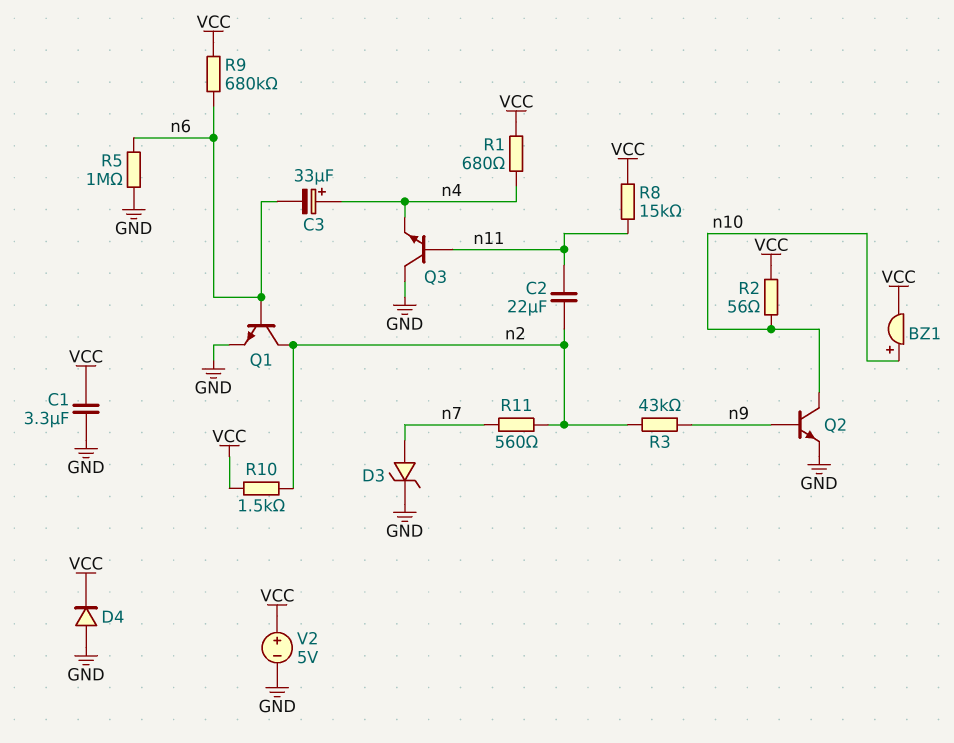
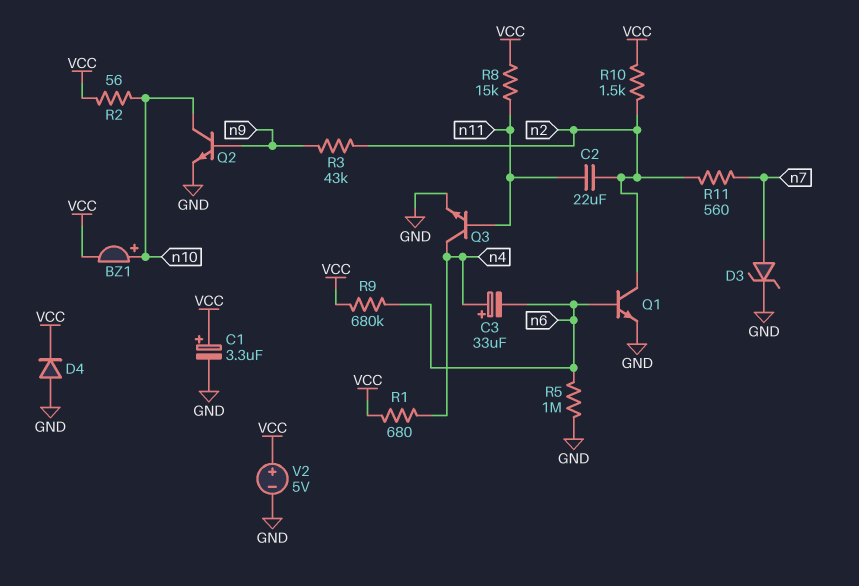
C1: 3.3uF (GND, VCC) -> 3.3uF (plus VCC, minus GND)
Q3: NPN (B n11, C GND, E n4) -> NPN (B n11, C n4, E GND)

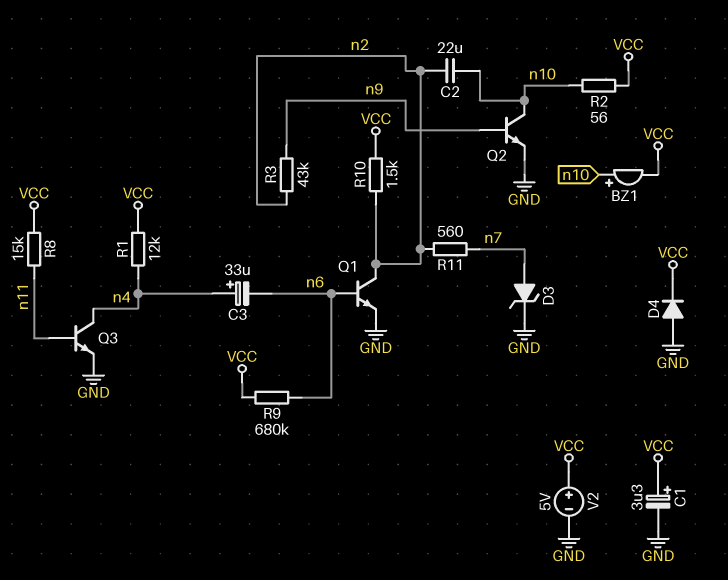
C2: 22uF (n2, n11) -> 22uF (n2, n10)
R1: 680 (VCC, n4) -> 12k (VCC, n4)
R5: 1M (GND, n6) -> none

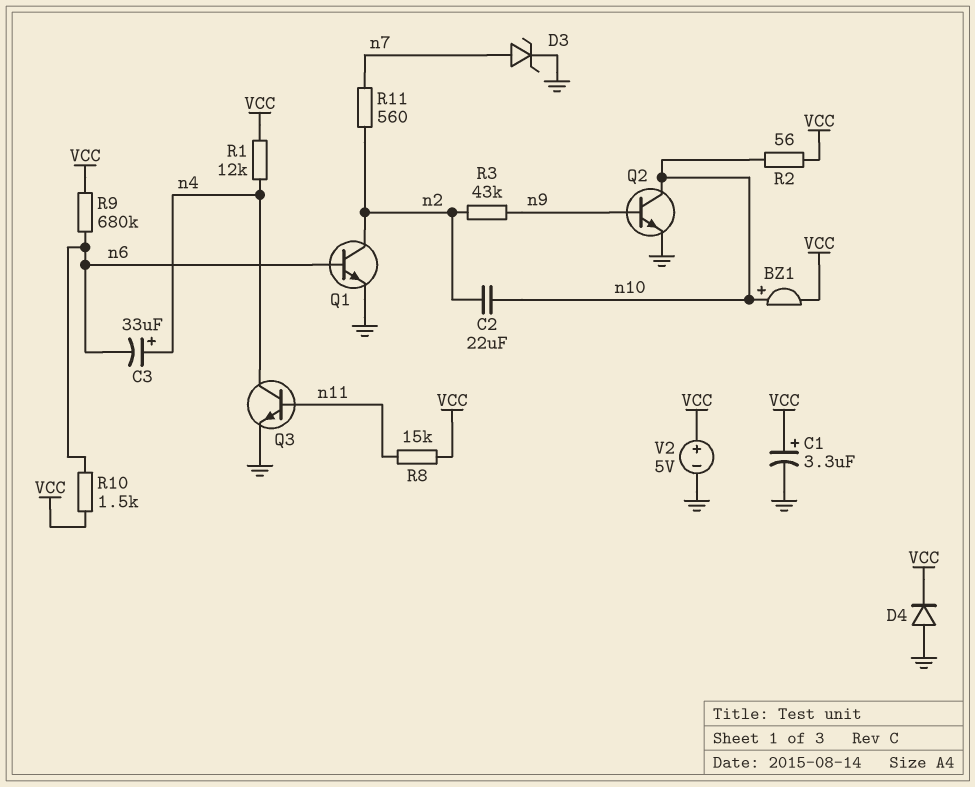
R10: 1.5k (VCC, n2) -> 1.5k (VCC, n6)

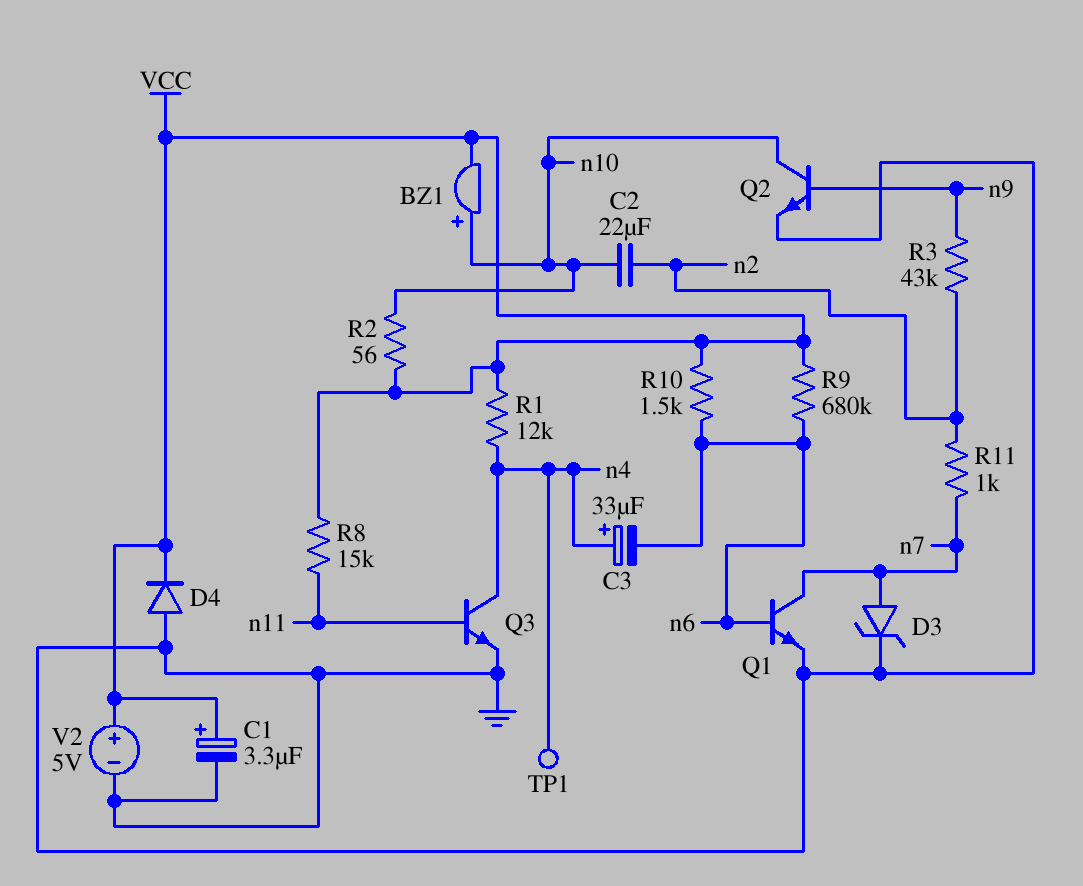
Q1: NPN (B n6, C n2, E GND) -> NPN (B n6, C n7, E GND)
R11: 560 (n2, n7) -> 1k (n2, n7)
TP1: none -> test point (n4)

